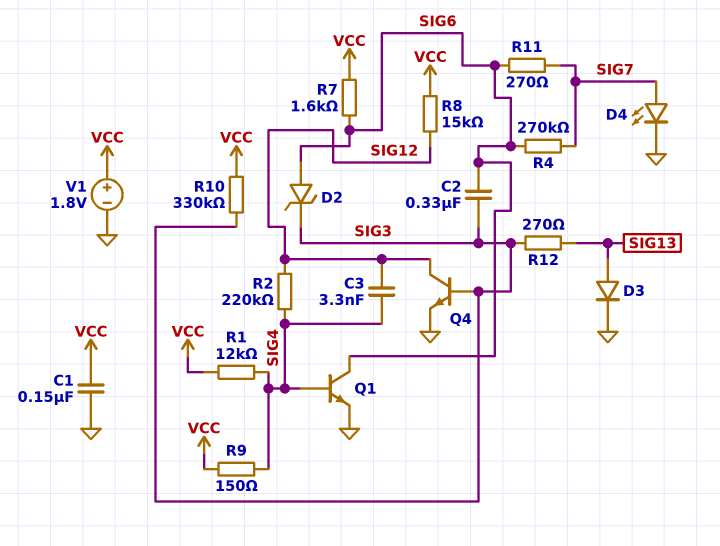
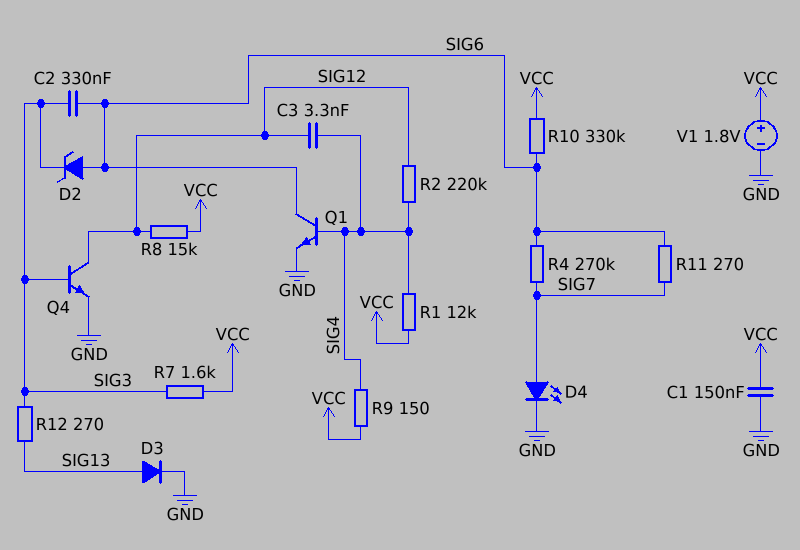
R7: 1.6k (SIG6, VCC) -> 1.6k (SIG3, VCC)
R10: 330k (SIG3, VCC) -> 330k (SIG6, VCC)

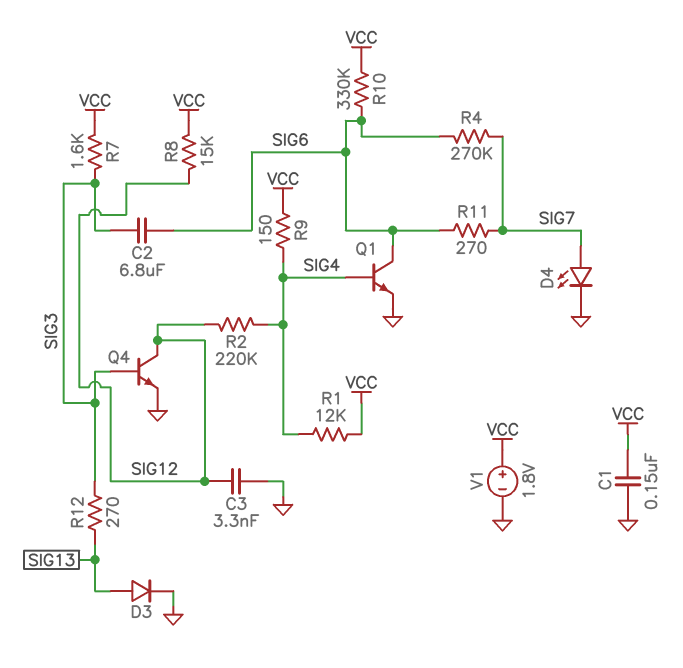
C2: 330nF (SIG3, SIG6) -> 6.8uF (SIG3, SIG6)
C3: 3.3nF (SIG4, SIG12) -> 3.3nF (GND, SIG12)
D2: zener (A SIG6, K SIG3) -> none

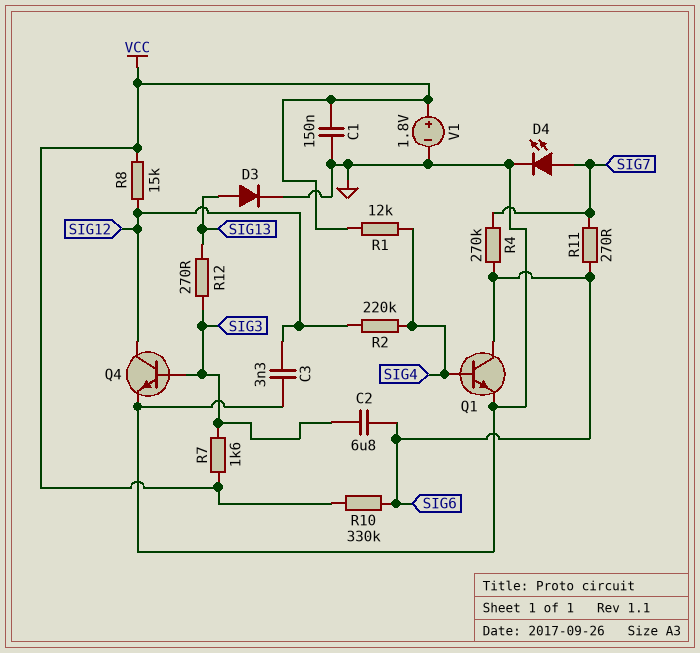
R9: 150 (SIG4, VCC) -> none

